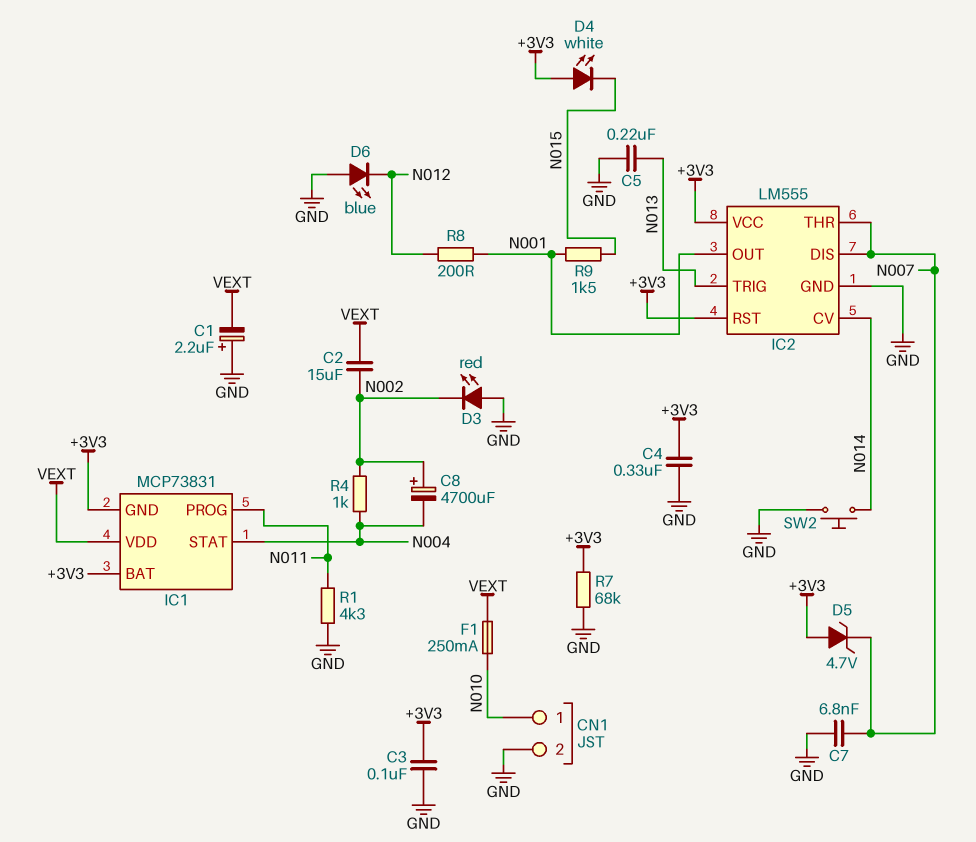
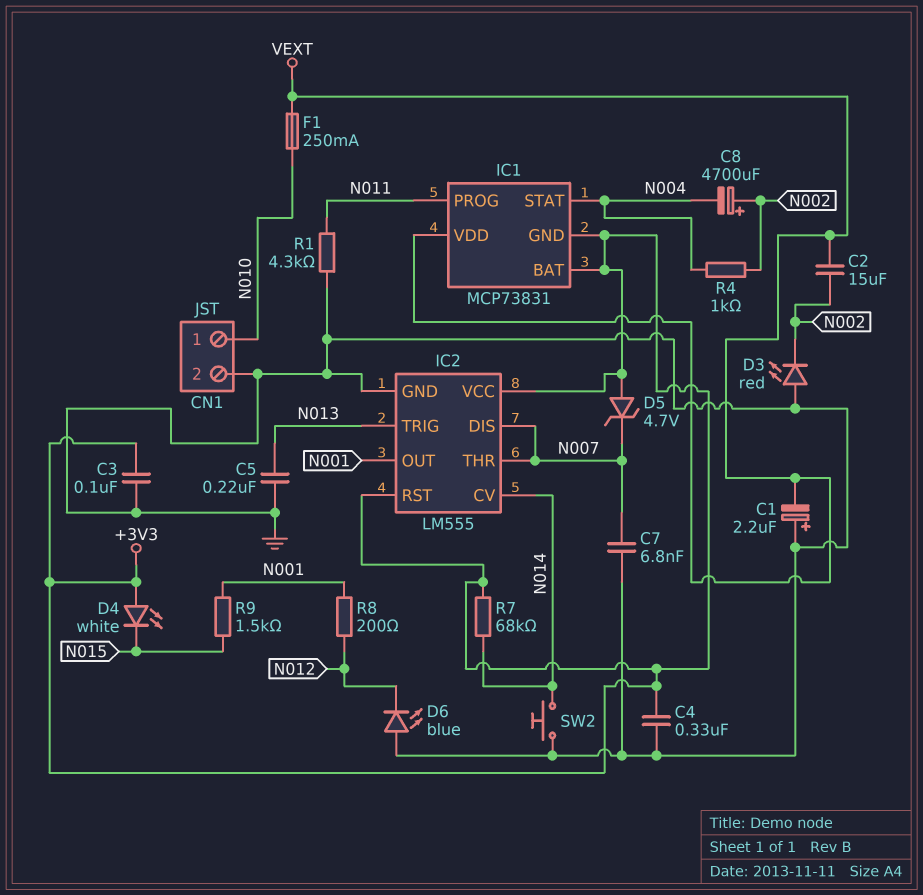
R7: 68k (+3V3, GND) -> 68k (+3V3, N014)

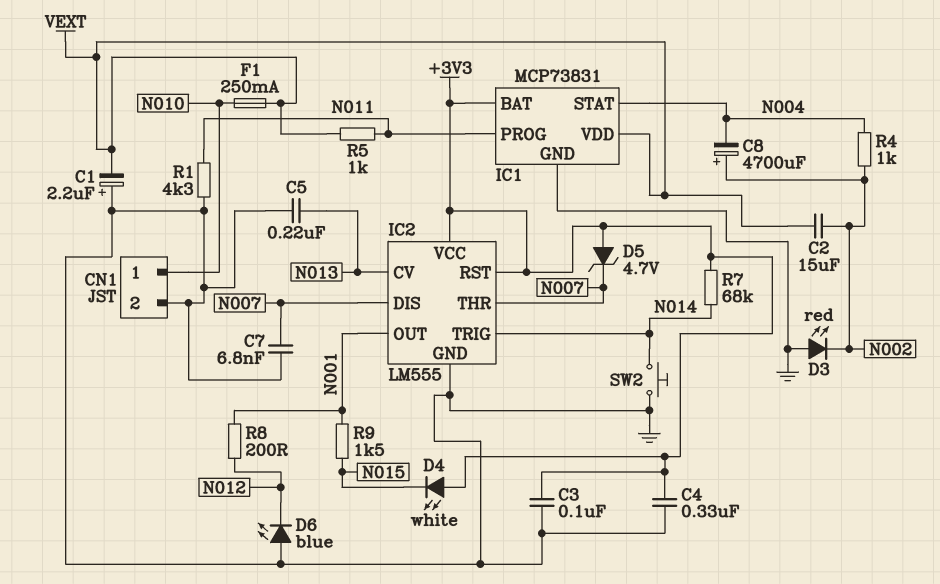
IC1 pin GND: +3V3 -> GND
IC2 pin CV: N014 -> N013
IC2 pin TRIG: N013 -> N014
R5: none -> 1k (N011, VEXT)

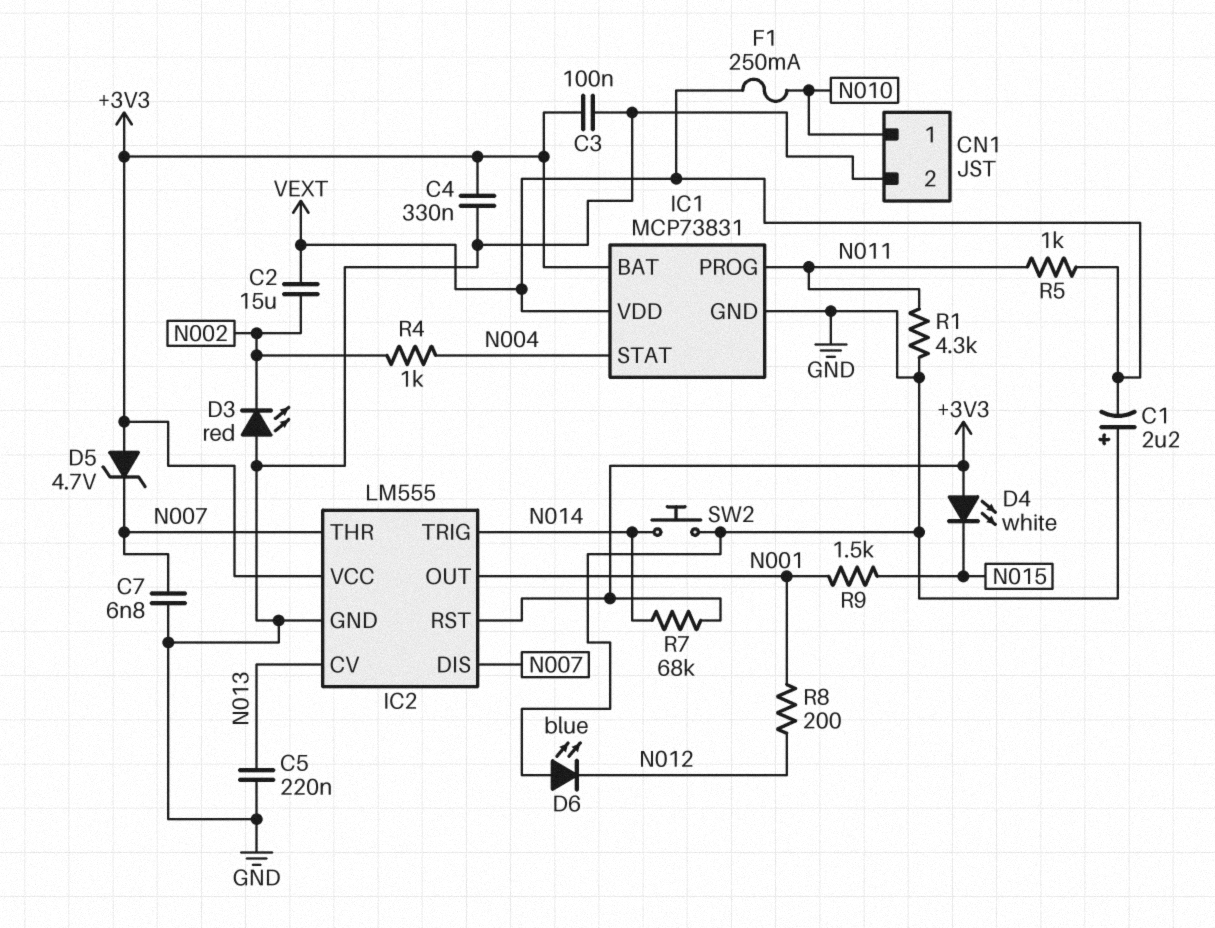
C8: 4700uF (plus N002, minus N004) -> none

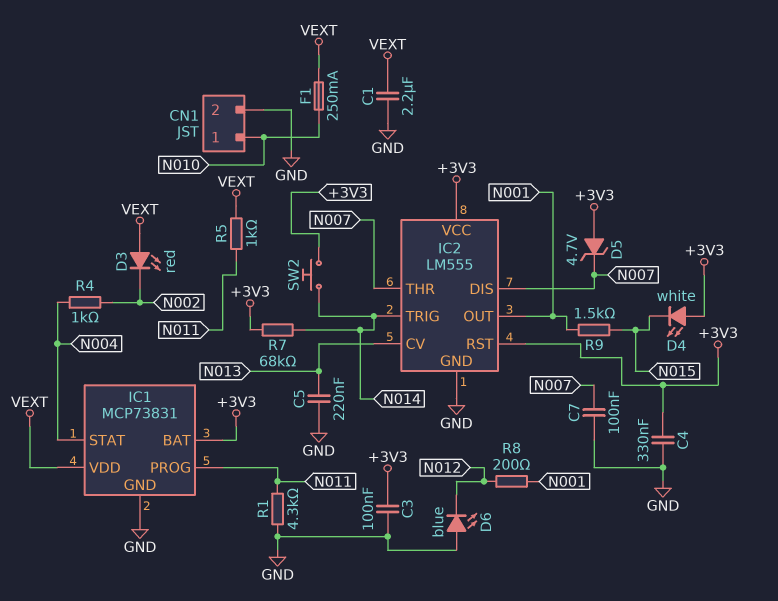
C1: 2.2uF (plus GND, minus VEXT) -> 2.2uF (GND, VEXT)
C2: 15uF (N002, VEXT) -> none
C7: 6.8nF (GND, N007) -> 100nF (GND, N007)
D3: LED red (A GND, K N002) -> LED red (A VEXT, K N002)
SW2: button (GND, N014) -> button (+3V3, N014)

